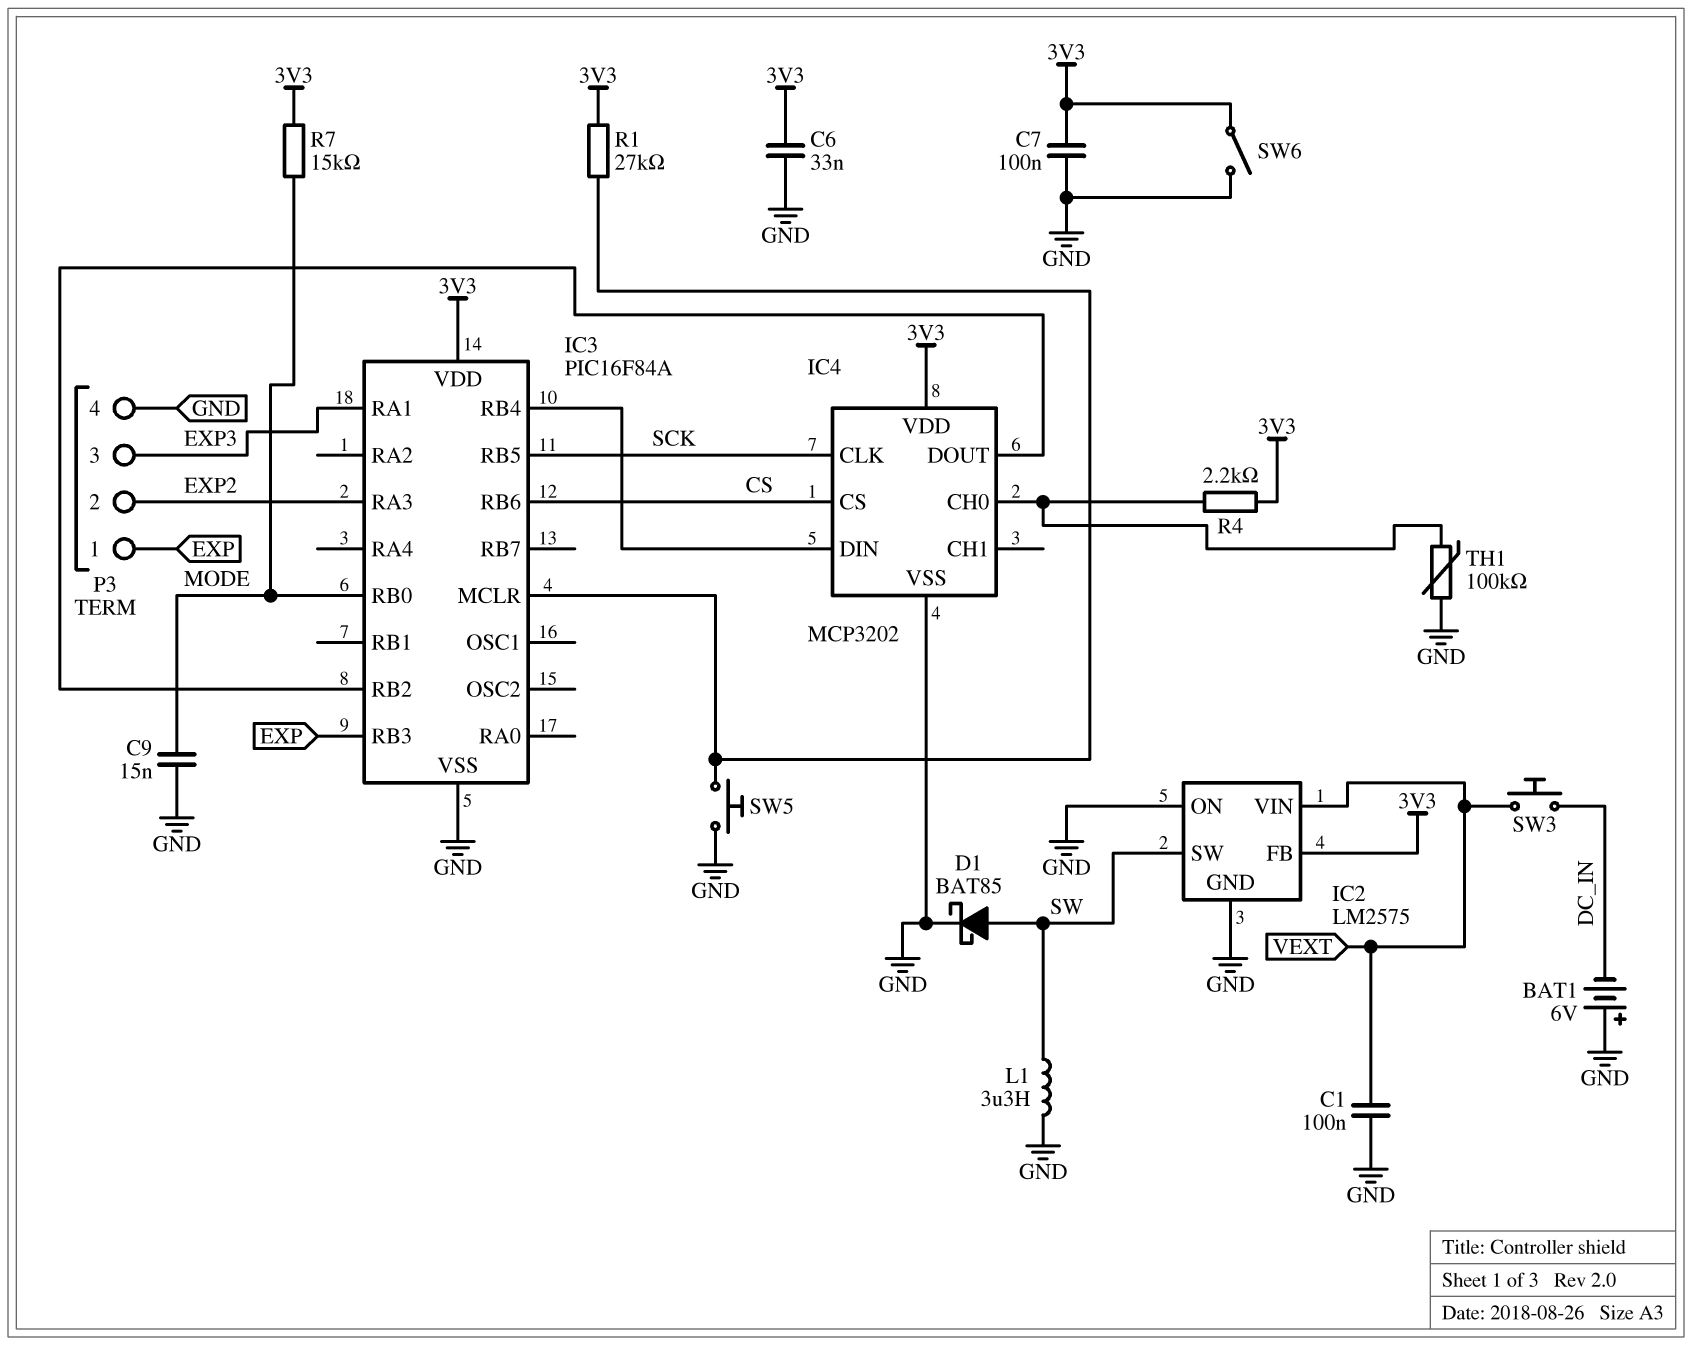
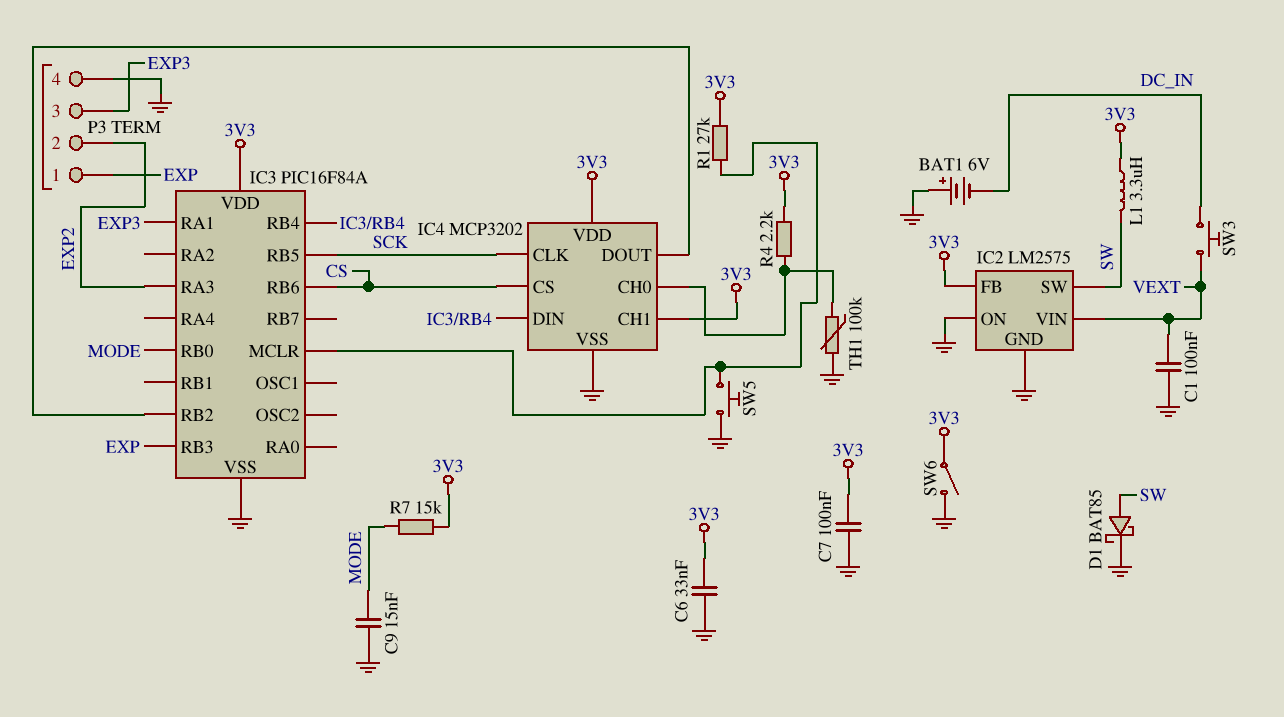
IC4 pin CH1: none -> 3V3
L1: 3.3uH (GND, SW) -> 3.3uH (3V3, SW)

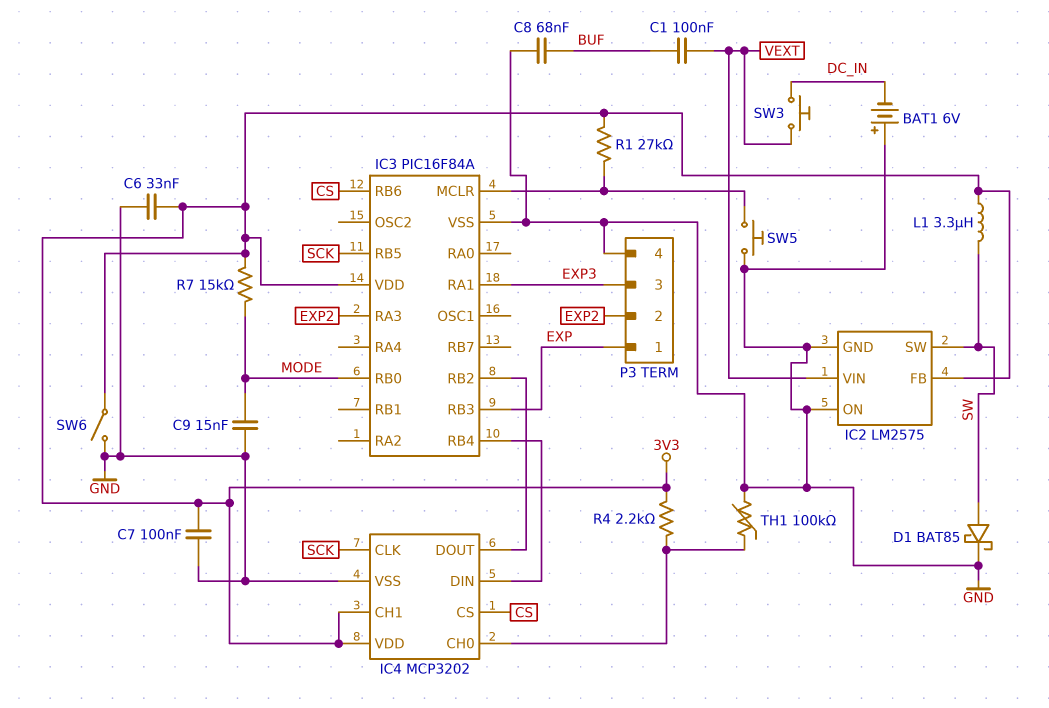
C1: 100nF (GND, VEXT) -> 100nF (BUF, VEXT)
C8: none -> 68nF (BUF, GND)

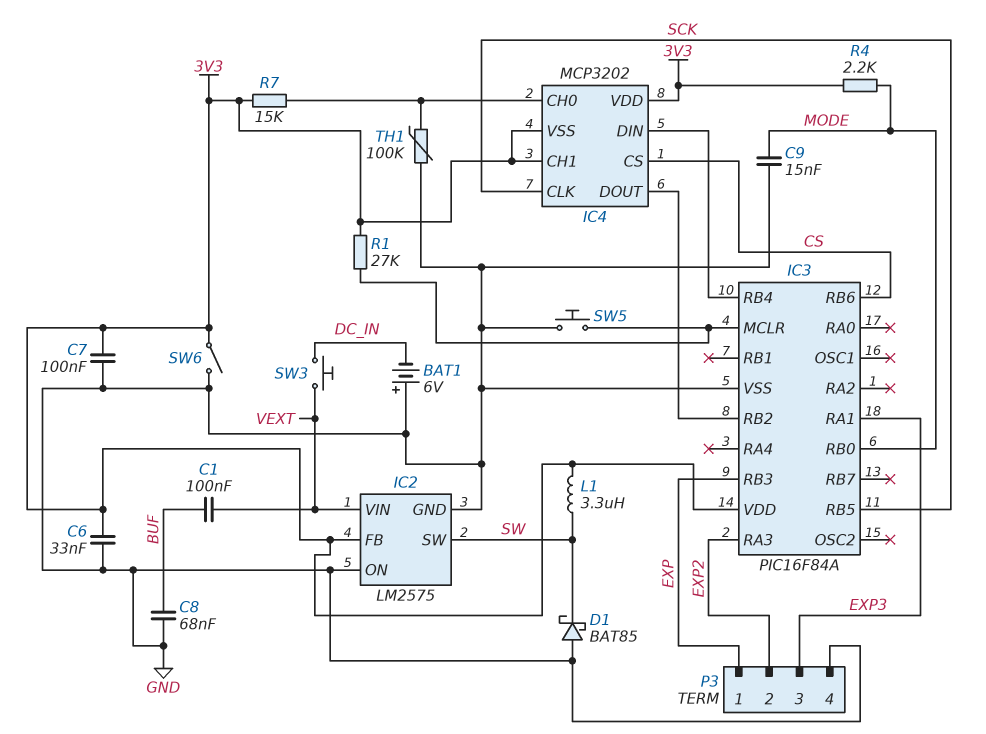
D1: schottky BAT85 (A SW, K GND) -> schottky BAT85 (A GND, K SW)
IC4 pin VSS: GND -> 3V3
R4: 2.2k (3V3, IC4/CH0) -> 2.2k (3V3, MODE)
R7: 15k (3V3, MODE) -> 15k (3V3, IC4/CH0)

